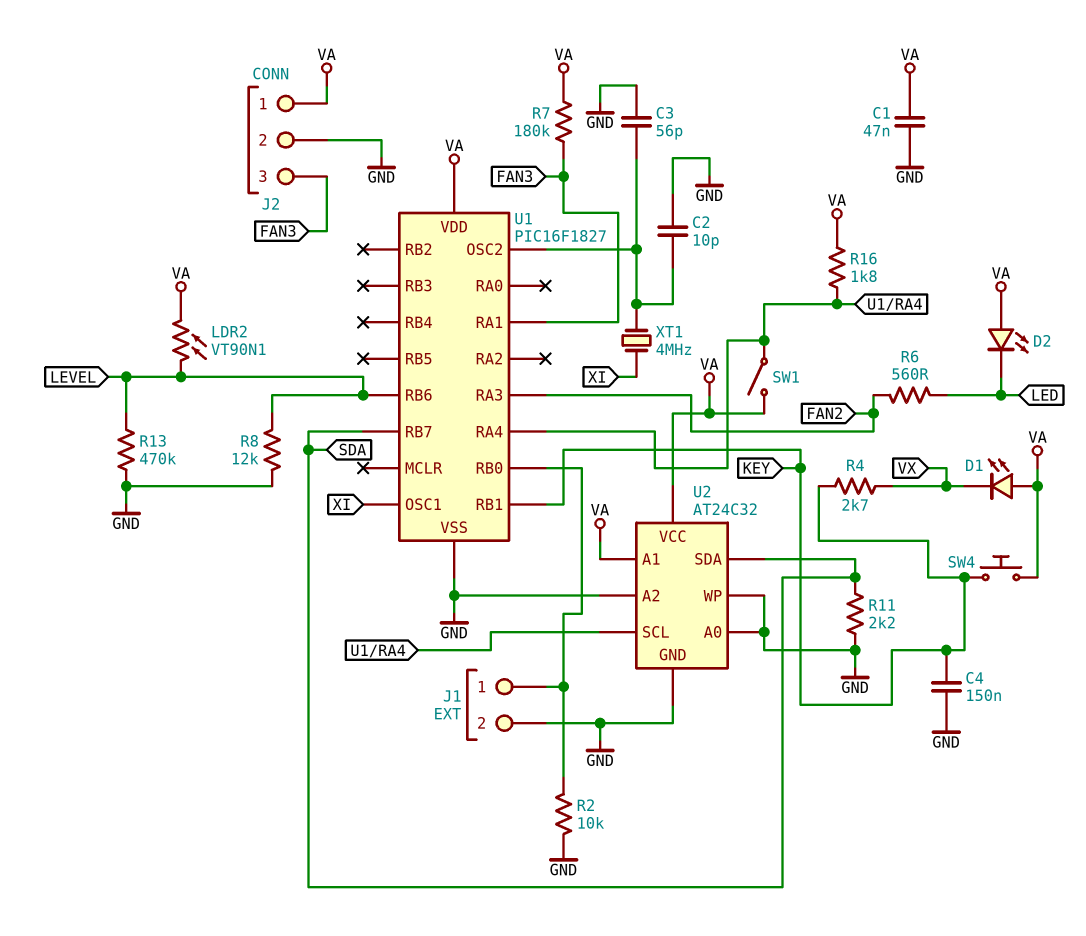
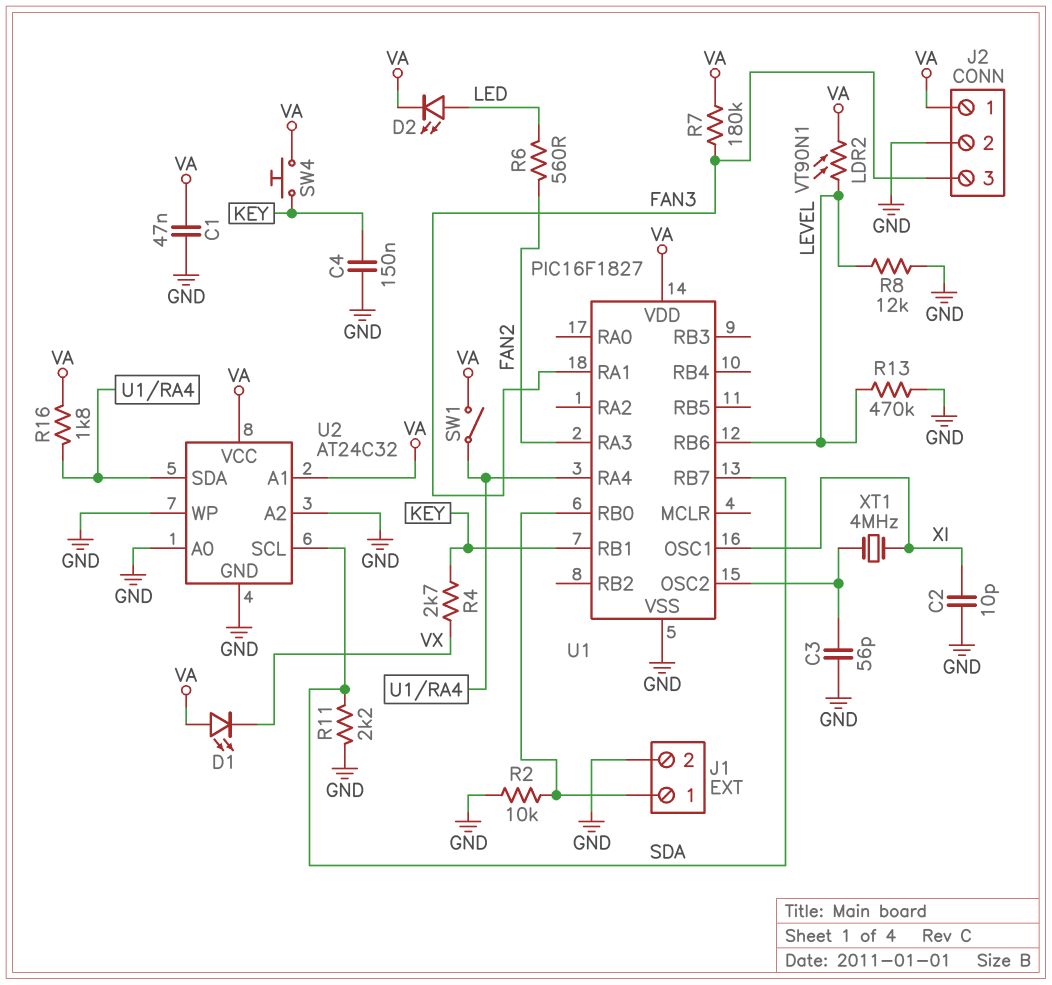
C2: 10pF (GND, U1/OSC2) -> 10pF (GND, XI)
D2: LED (A VA, K LED) -> LED (A LED, K VA)
U2 pin SCL: U1/RA4 -> SDA
U2 pin SDA: SDA -> U1/RA4

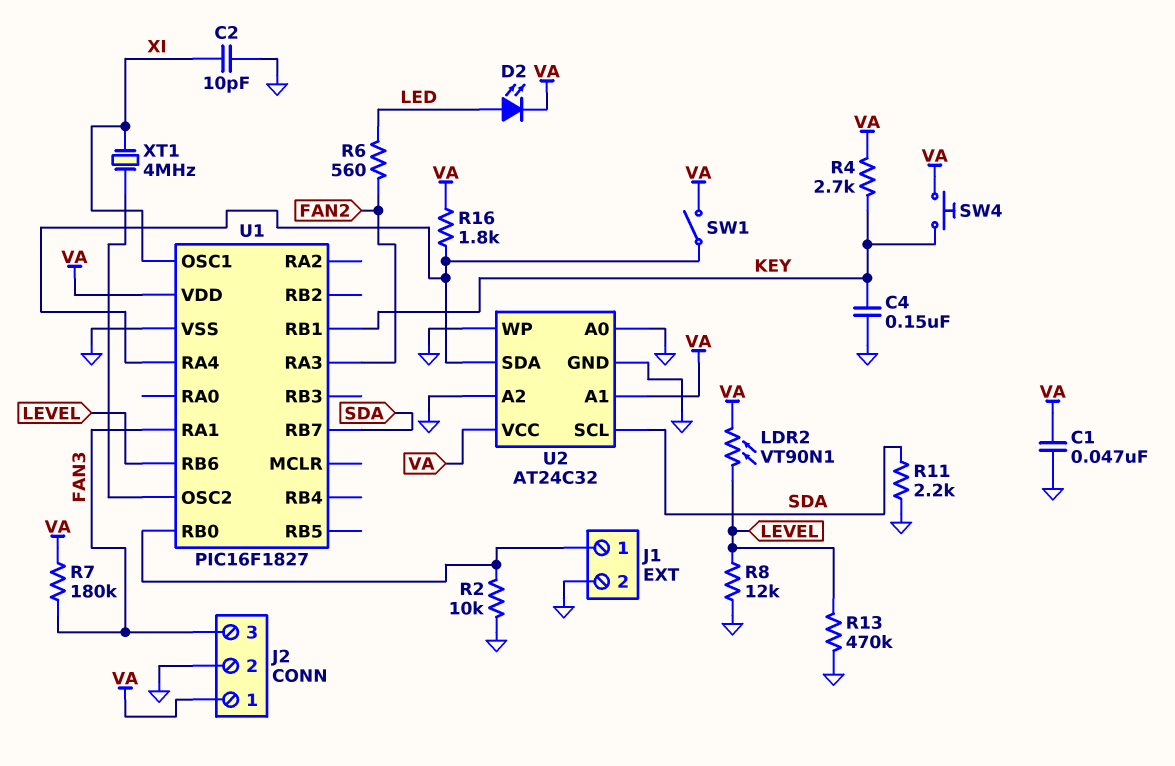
C3: 56pF (GND, U1/OSC2) -> none
D1: LED (A VA, K VX) -> none
R4: 2.7k (KEY, VX) -> 2.7k (KEY, VA)

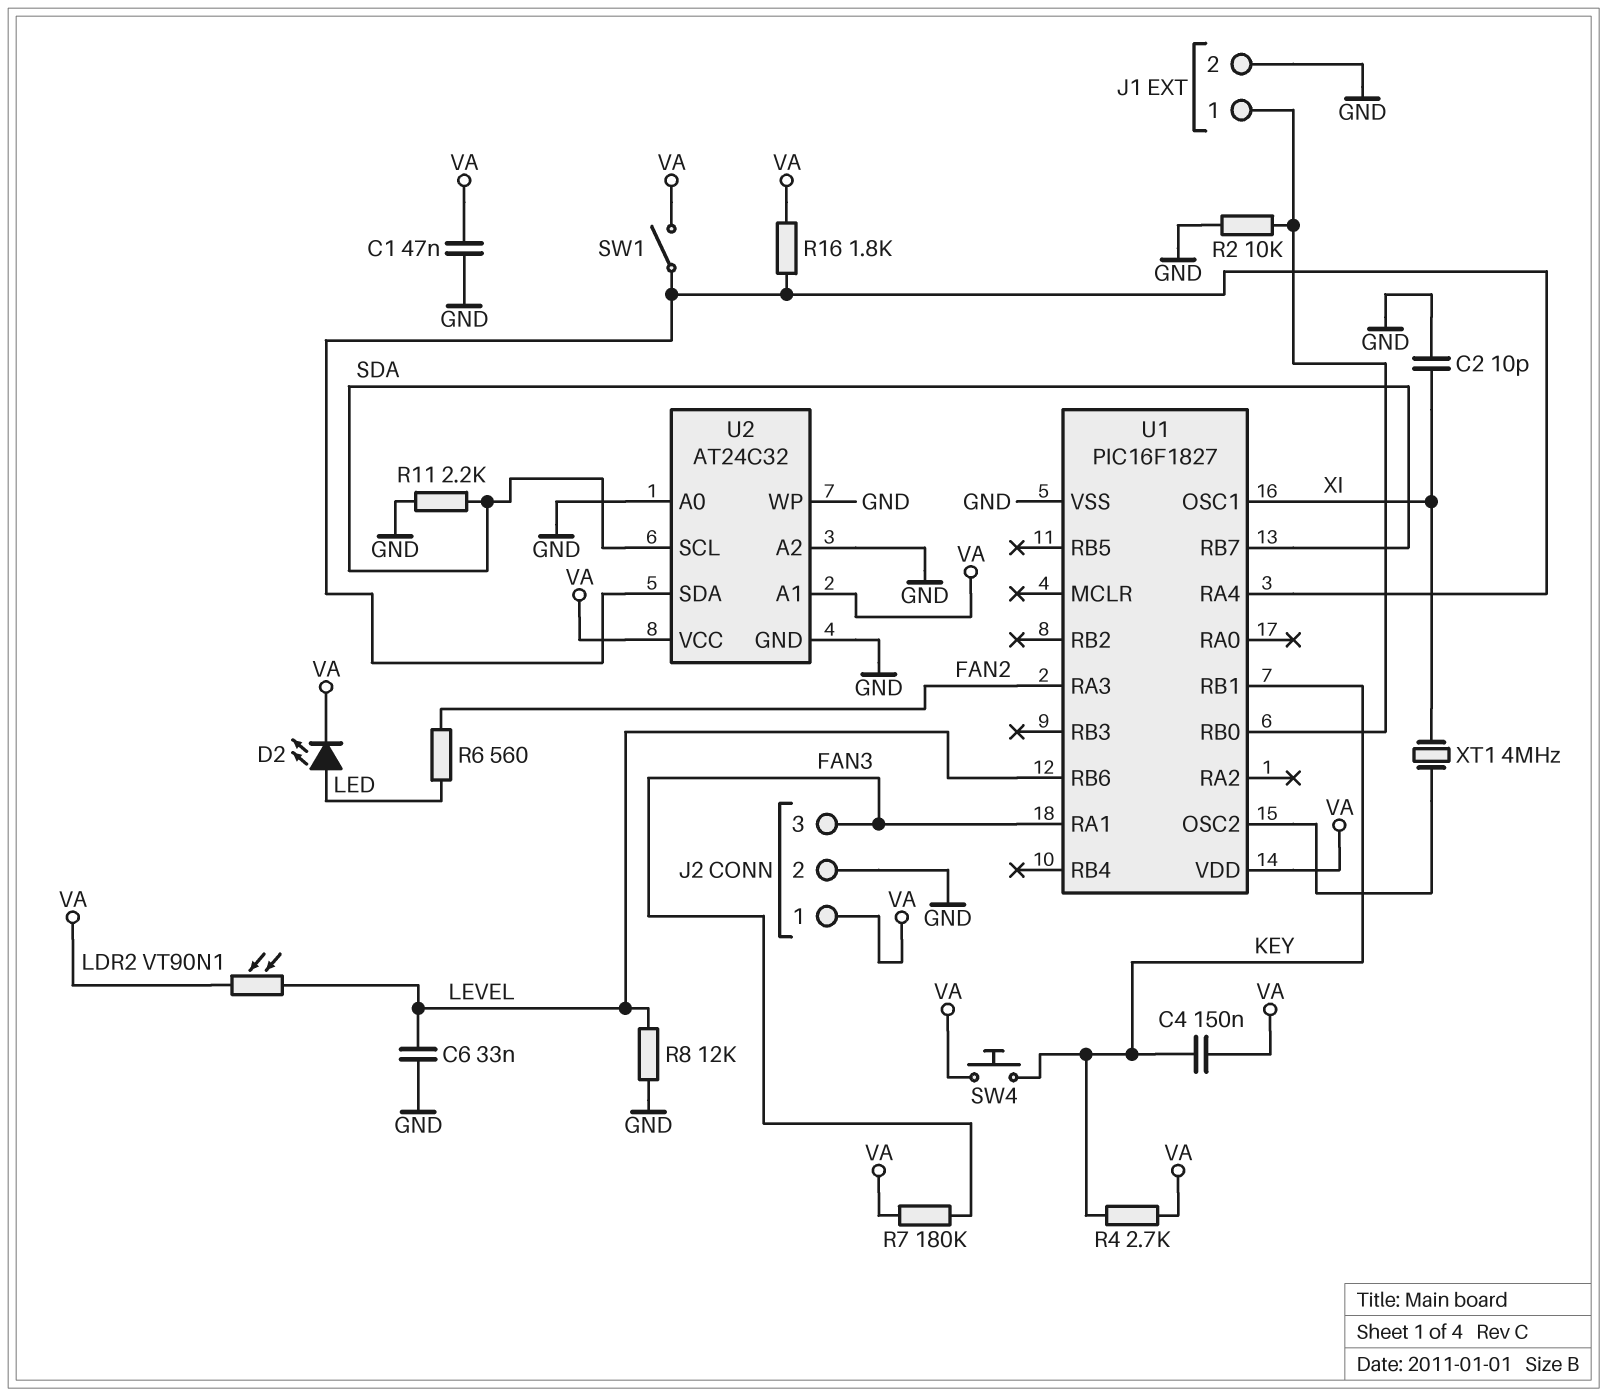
C4: 150nF (GND, KEY) -> 150nF (KEY, VA)
C6: none -> 33nF (GND, LEVEL)
R13: 470k (GND, LEVEL) -> none

